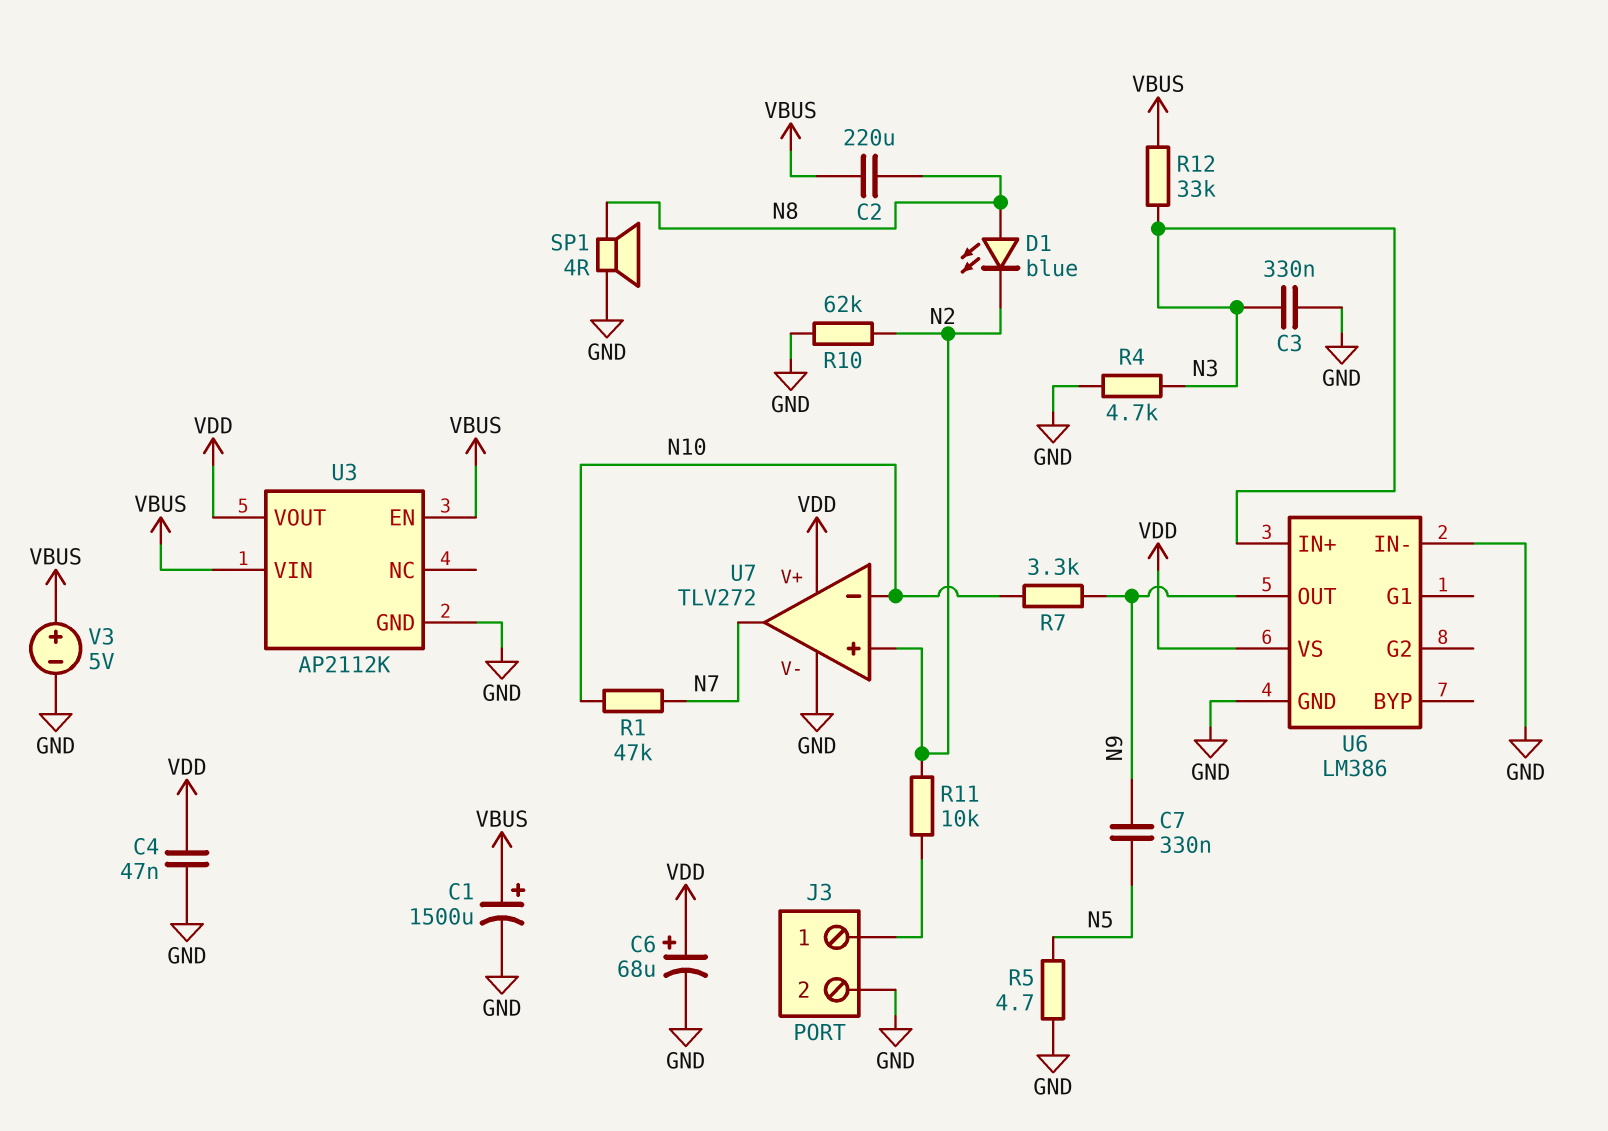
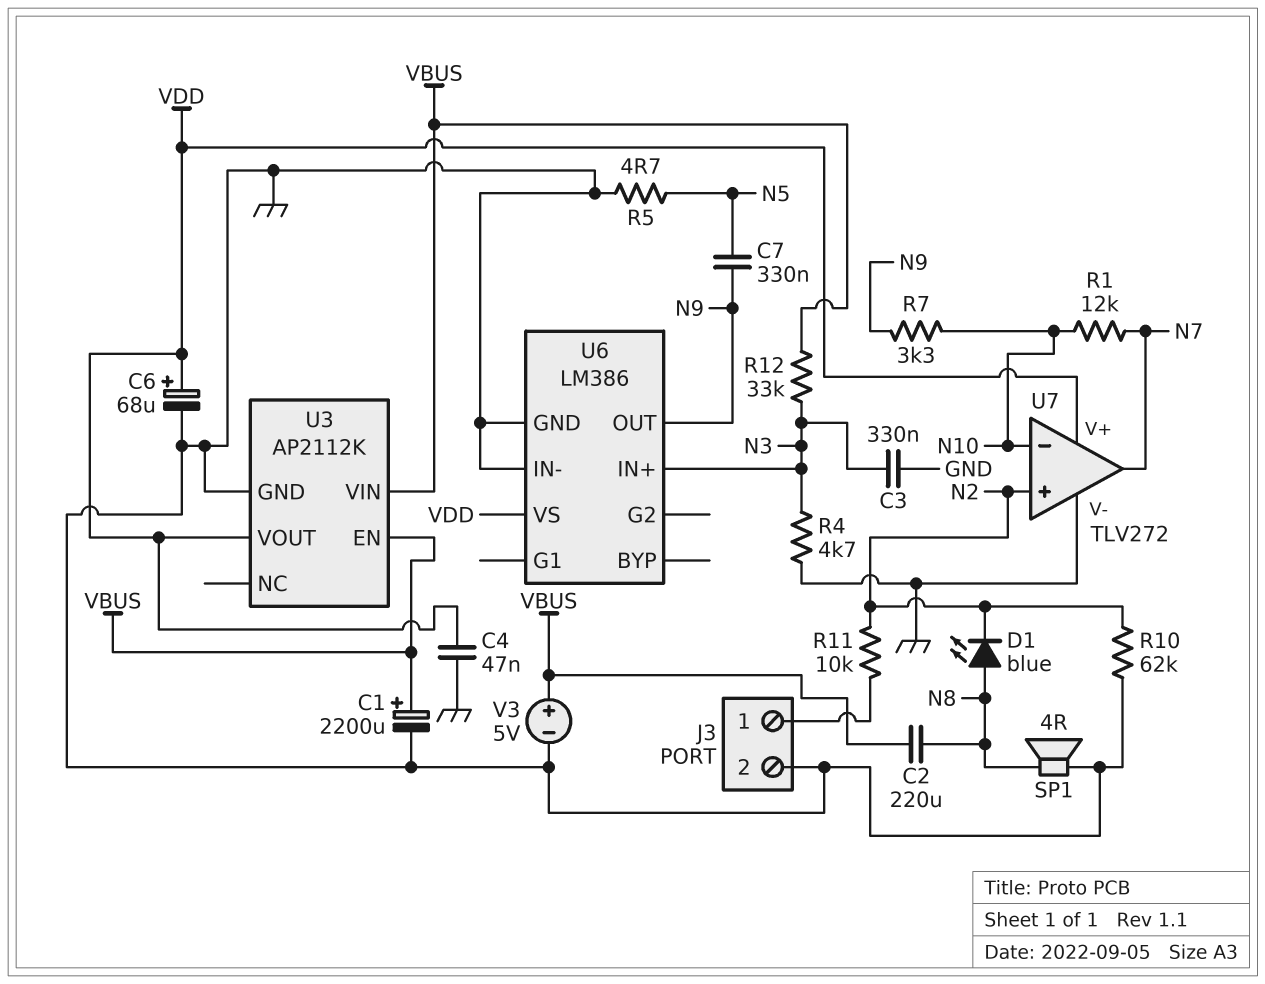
C1: 1500uF (plus VBUS, minus GND) -> 2200uF (plus VBUS, minus GND)
R1: 47k (N7, N10) -> 12k (N7, N10)

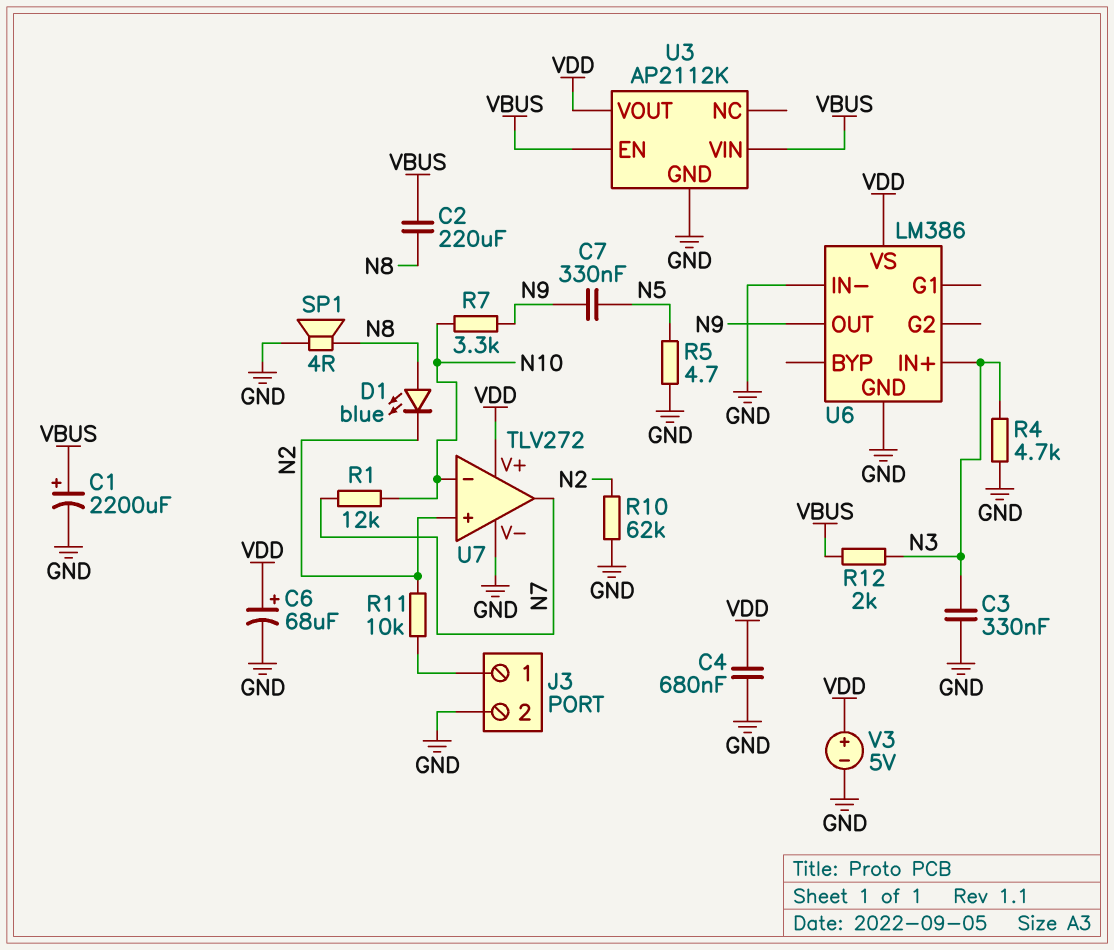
C4: 47nF (GND, VDD) -> 680nF (GND, VDD)
R12: 33k (N3, VBUS) -> 2k (N3, VBUS)
V3: 5V (plus VBUS, minus GND) -> 5V (plus VDD, minus GND)

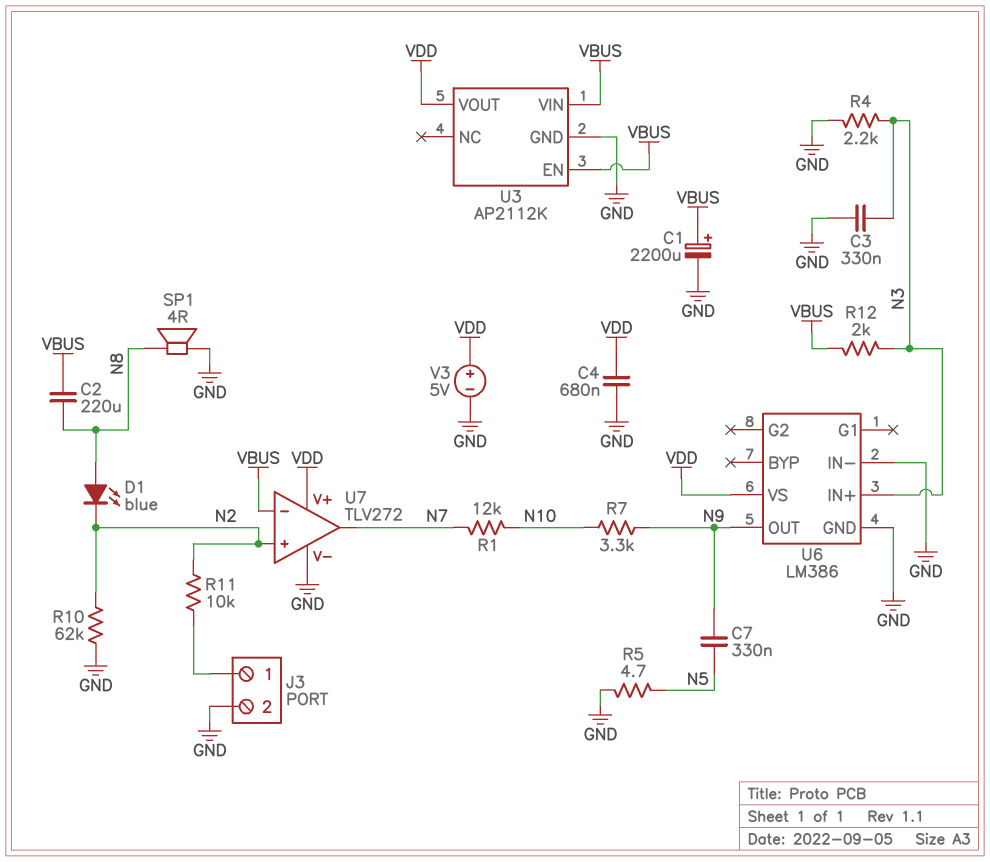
C6: 68uF (plus VDD, minus GND) -> none
R4: 4.7k (GND, N3) -> 2.2k (GND, N3)
U7 pin in-: N10 -> VBUS

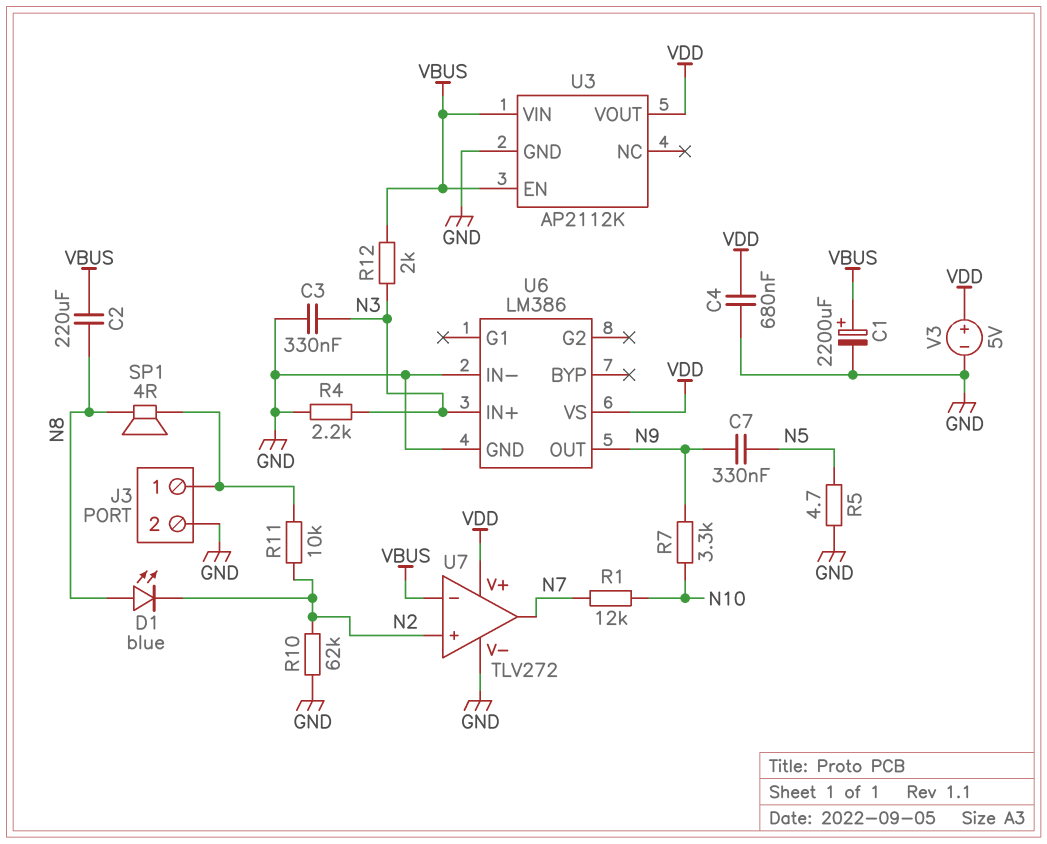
SP1: speaker 4R (GND, N8) -> speaker 4R (J3/1, N8)

